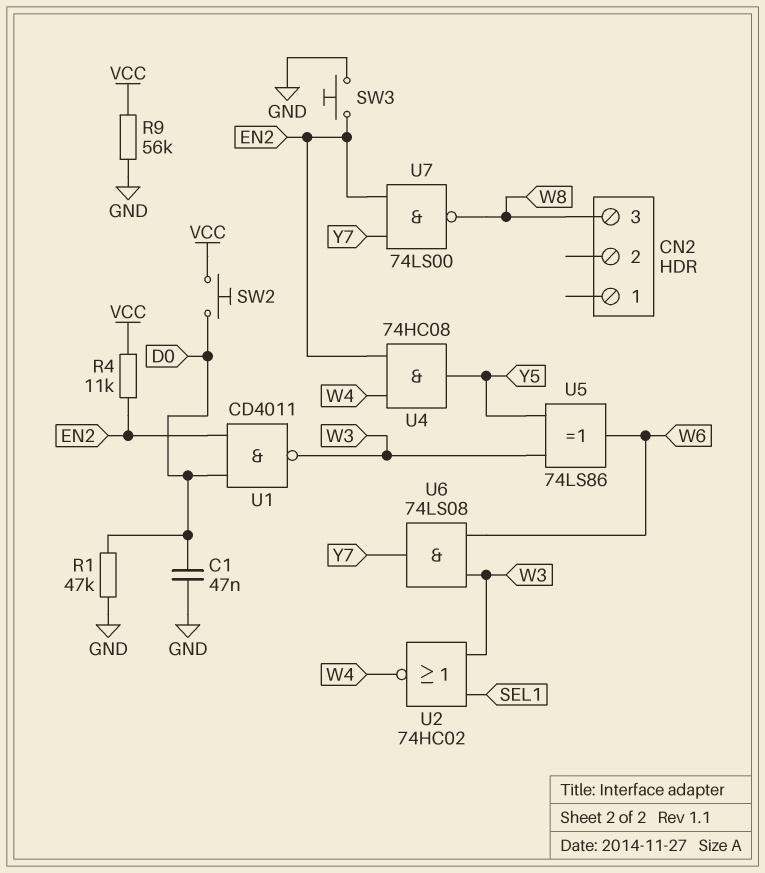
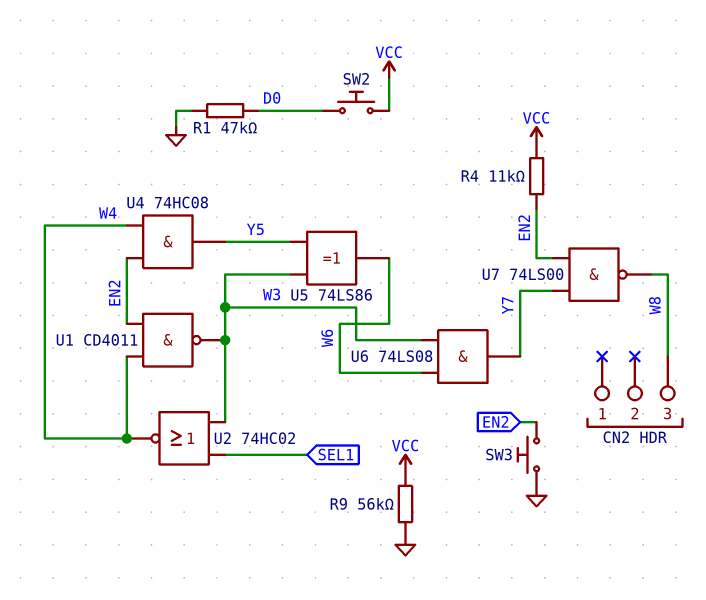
C1: 47nF (D0, GND) -> none
U1: NAND CD4011 (in D0, in EN2, out W3) -> NAND CD4011 (in EN2, in W4, out W3)

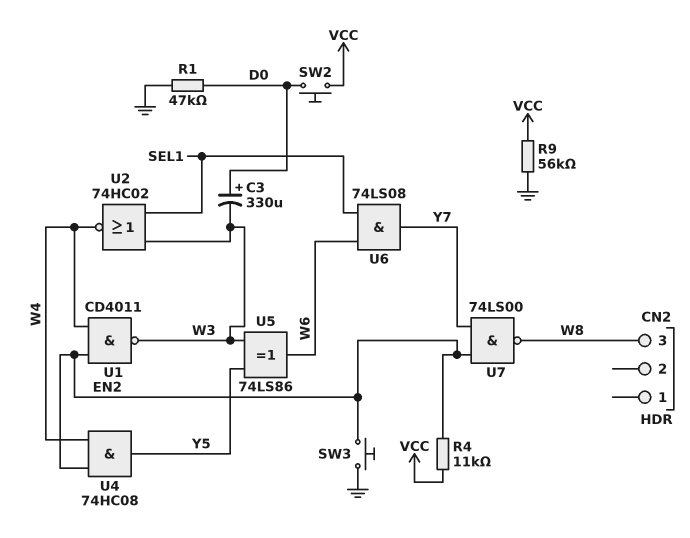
C3: none -> 330uF (plus D0, minus W3)
U6: AND 74LS08 (in W3, in W6, out Y7) -> AND 74LS08 (in SEL1, in W6, out Y7)

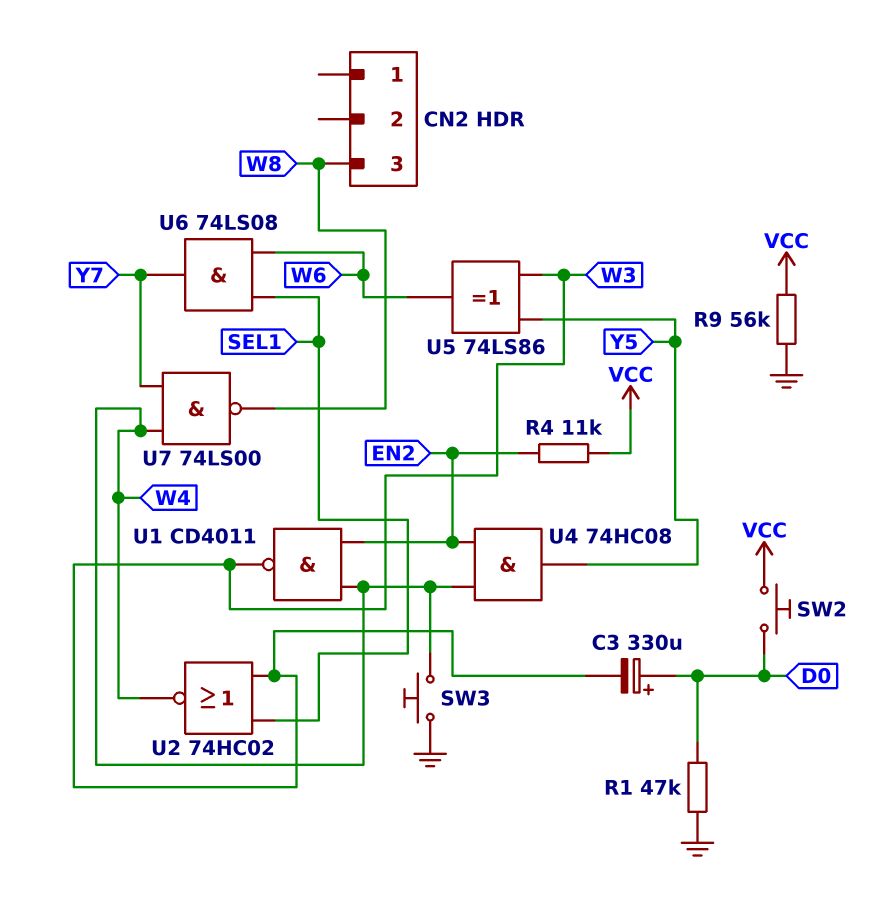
SW3: button (EN2, GND) -> button (GND, W4)
U7: NAND 74LS00 (in EN2, in Y7, out W8) -> NAND 74LS00 (in W4, in Y7, out W8)

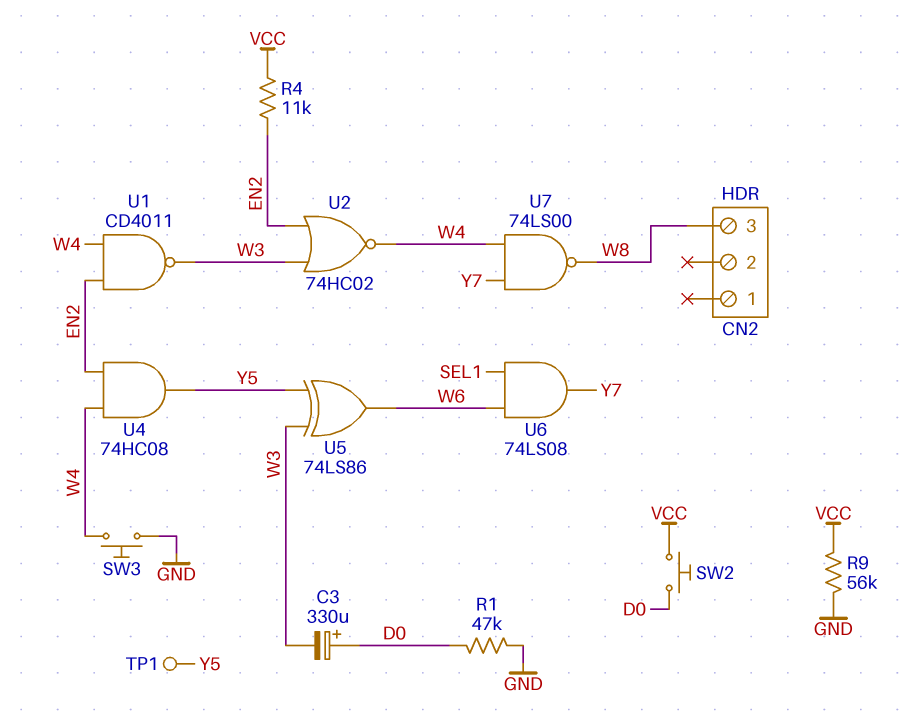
TP1: none -> test point (Y5)
U2: NOR 74HC02 (in SEL1, in W3, out W4) -> NOR 74HC02 (in EN2, in W3, out W4)

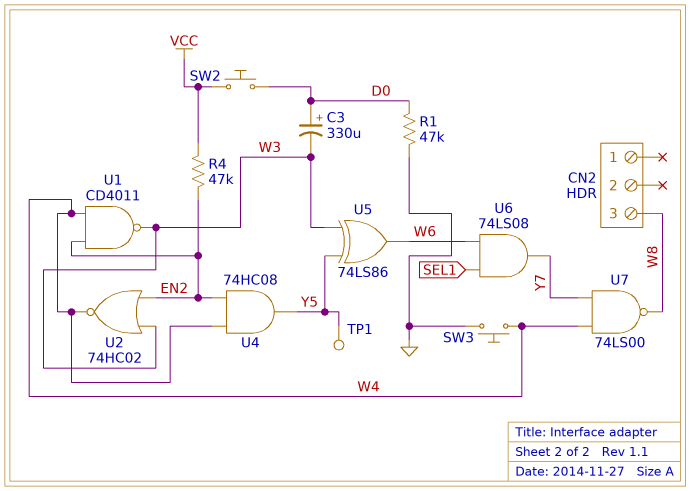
R4: 11k (EN2, VCC) -> 47k (EN2, VCC)
R9: 56k (GND, VCC) -> none

